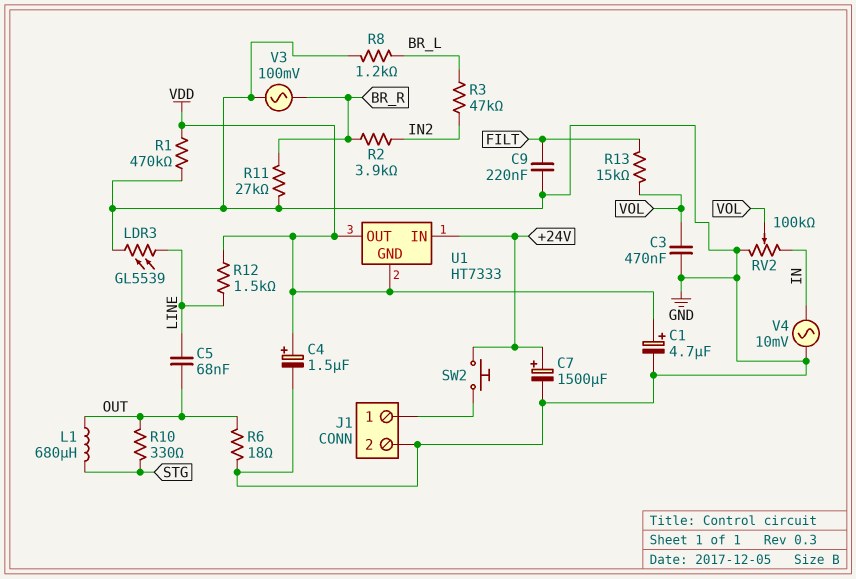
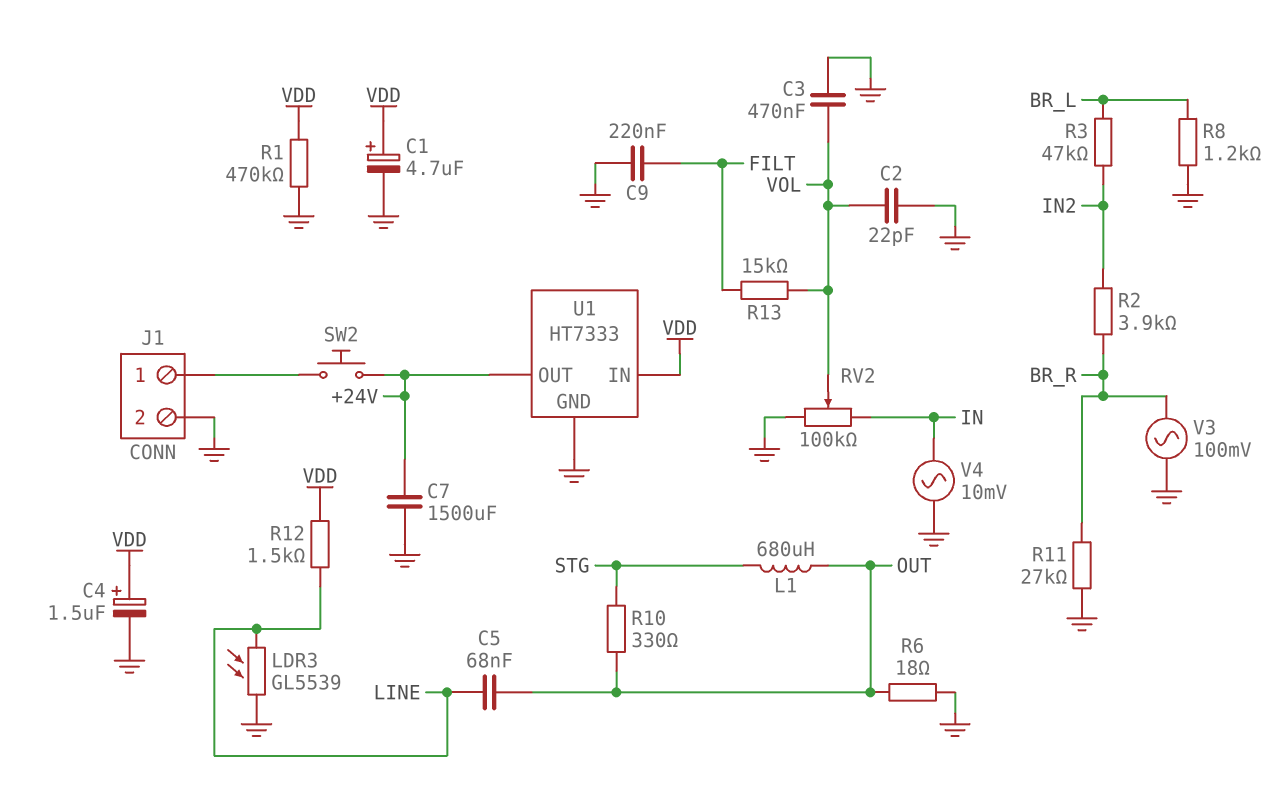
C2: none -> 22pF (GND, VOL)
C7: 1500uF (plus +24V, minus GND) -> 1500uF (+24V, GND)
U1 pin GND: VDD -> GND
U1 pin IN: +24V -> VDD
U1 pin OUT: VDD -> +24V

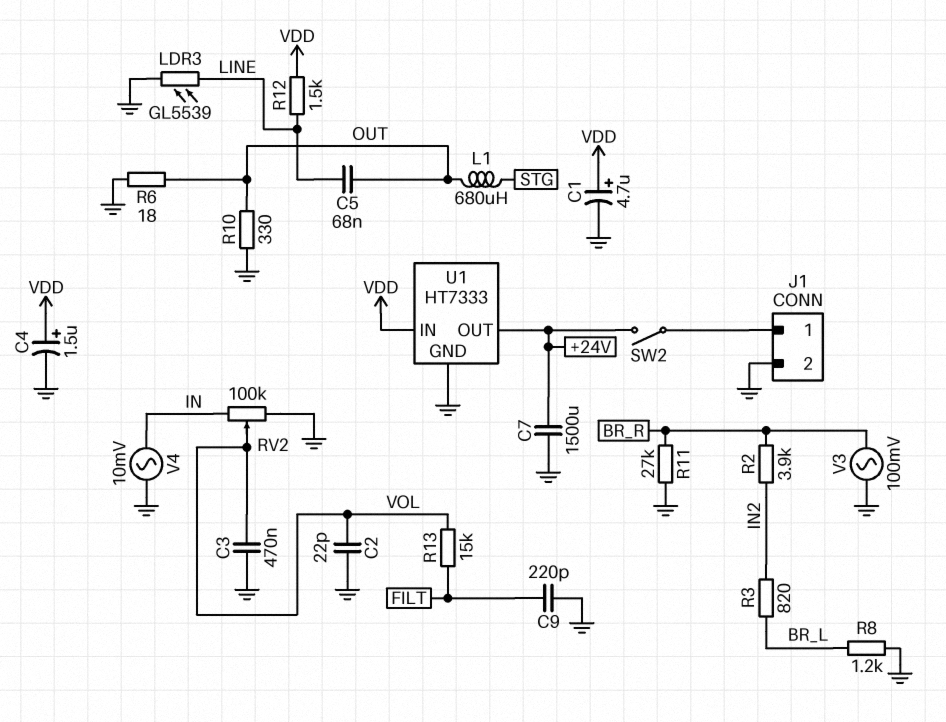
C9: 220nF (FILT, GND) -> 220pF (FILT, GND)
R1: 470k (GND, VDD) -> none
R3: 47k (BR_L, IN2) -> 820 (BR_L, IN2)
R10: 330 (OUT, STG) -> 330 (GND, OUT)
SW2: button (+24V, J1/1) -> switch (+24V, J1/1)

